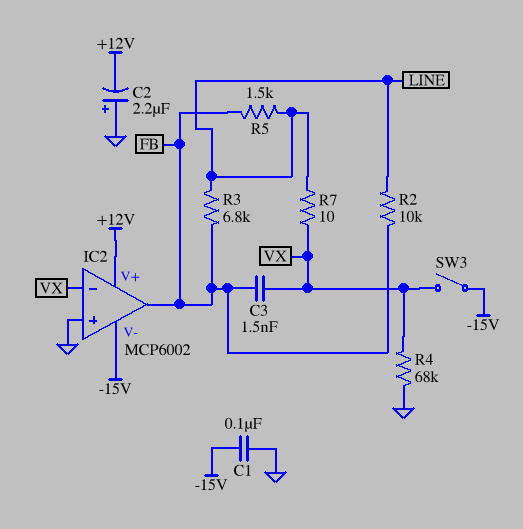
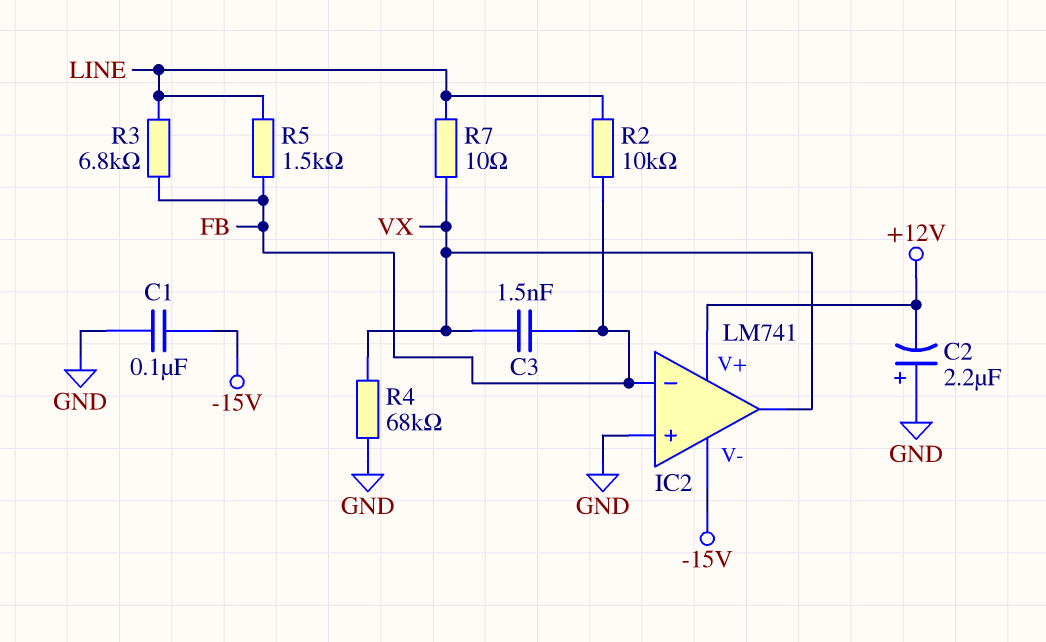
IC2: MCP6002 -> LM741
IC2 pin in-: VX -> FB
IC2 pin out: FB -> VX
SW3: switch (-15V, VX) -> none

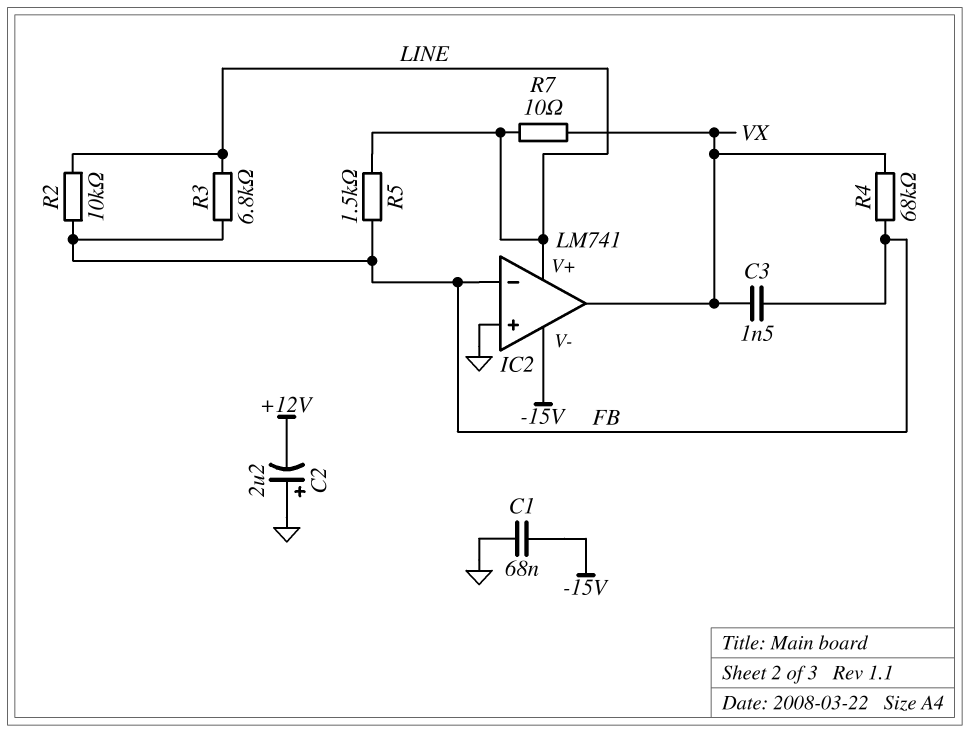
C1: 100nF (-15V, GND) -> 68nF (-15V, GND)
IC2 pin V+: +12V -> LINE
R4: 68k (GND, VX) -> 68k (FB, VX)

